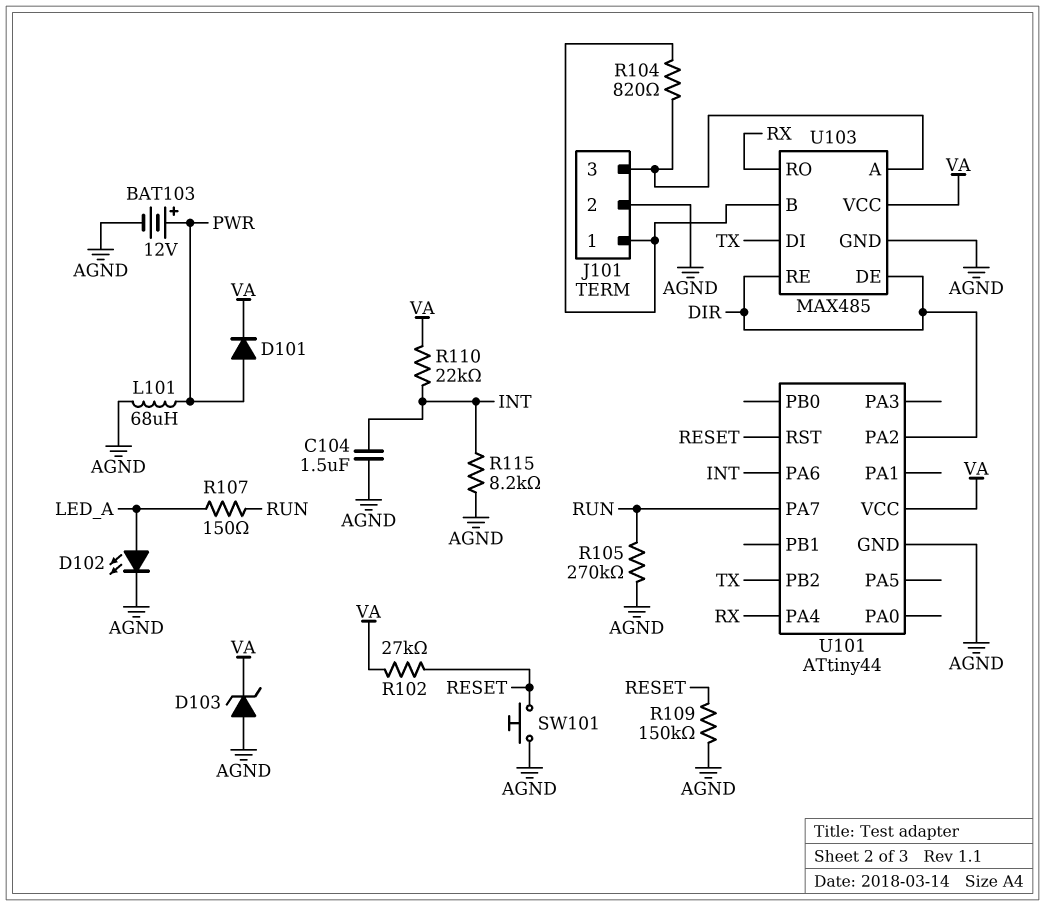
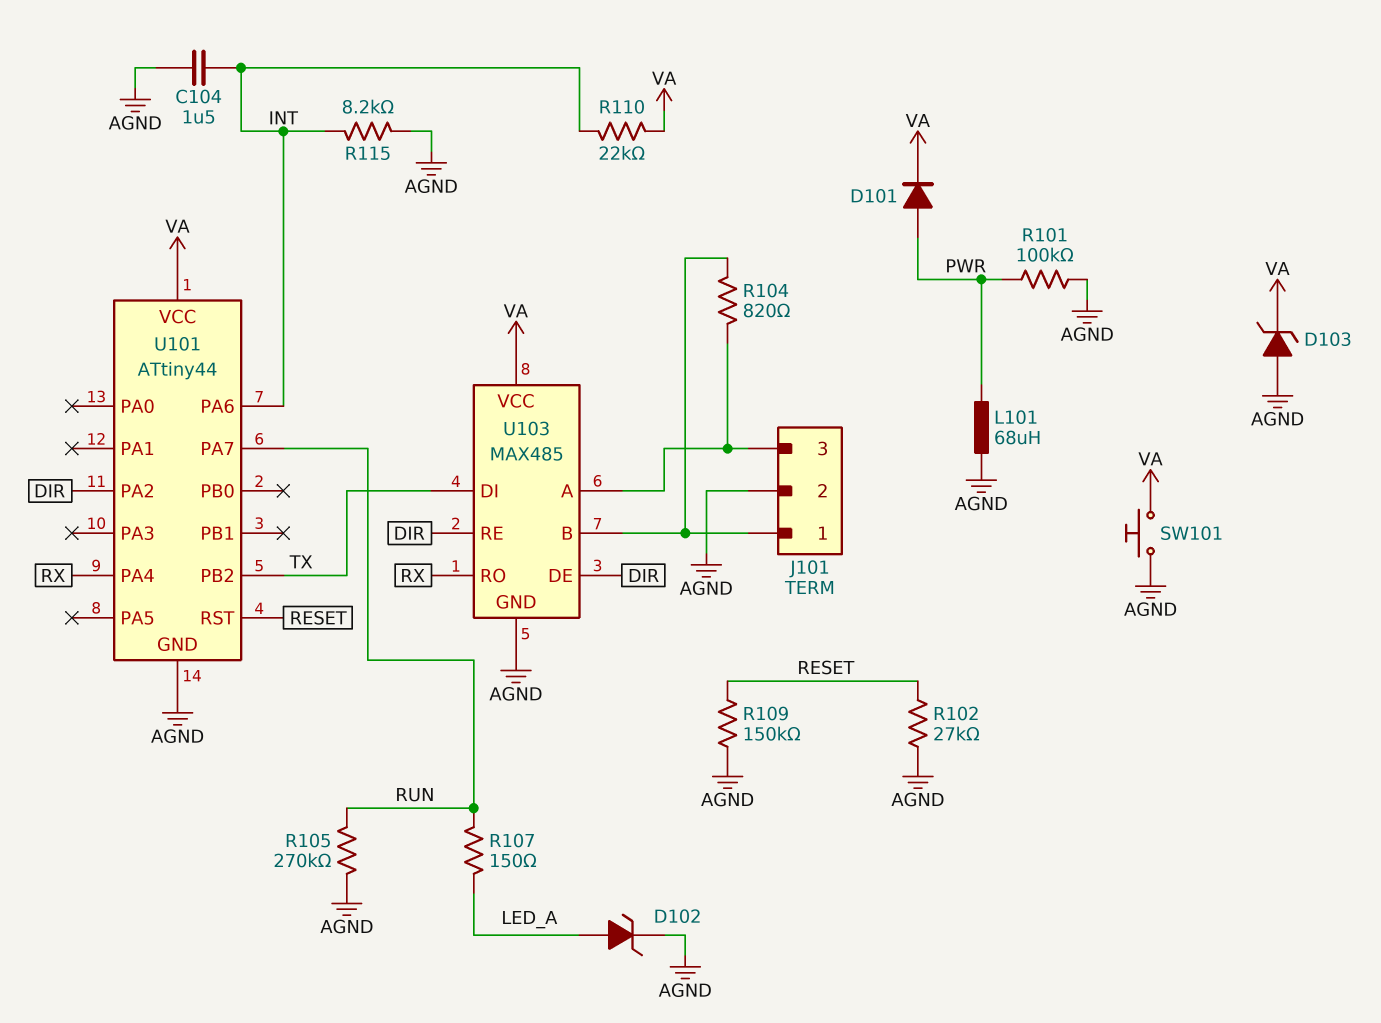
BAT103: 12V (plus PWR, minus AGND) -> none
D102: LED (A LED_A, K AGND) -> zener (A LED_A, K AGND)
R101: none -> 100k (AGND, PWR)
R102: 27k (RESET, VA) -> 27k (AGND, RESET)
SW101: button (AGND, RESET) -> button (AGND, VA)

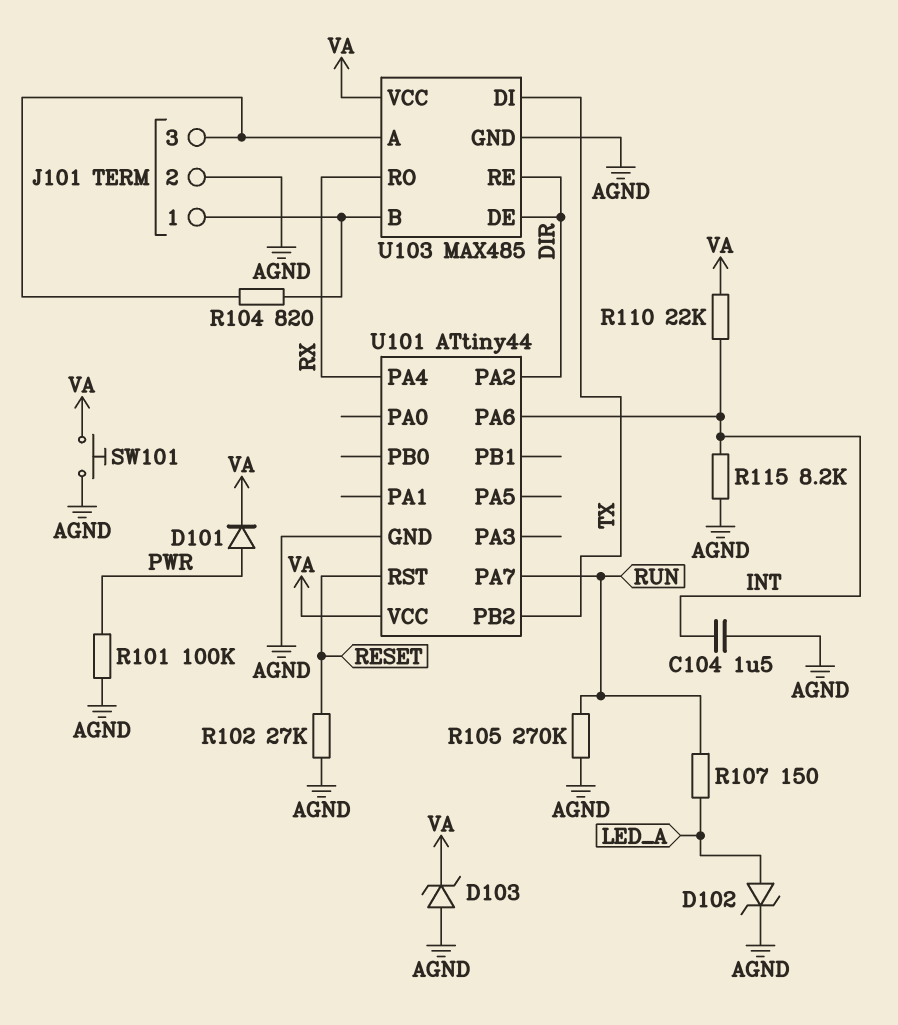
L101: 68uH (AGND, PWR) -> none
R109: 150k (AGND, RESET) -> none

